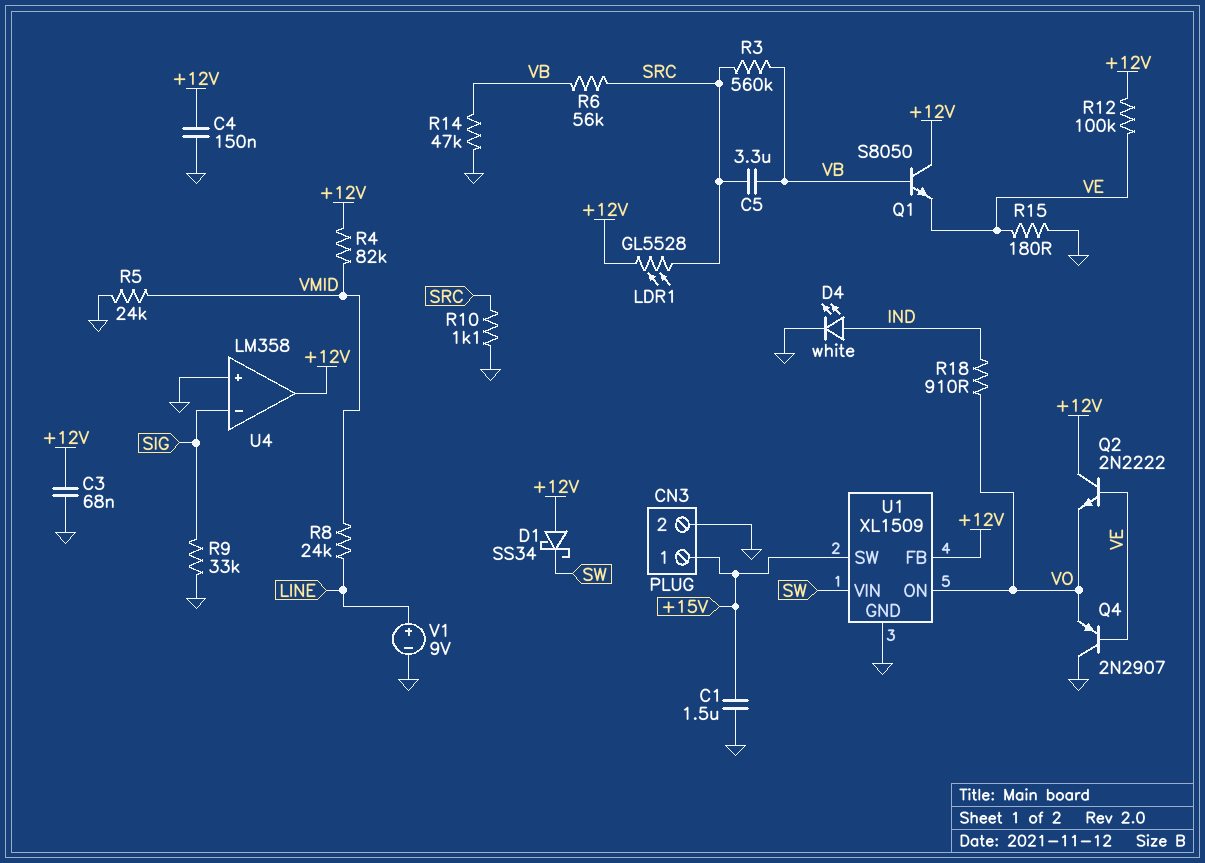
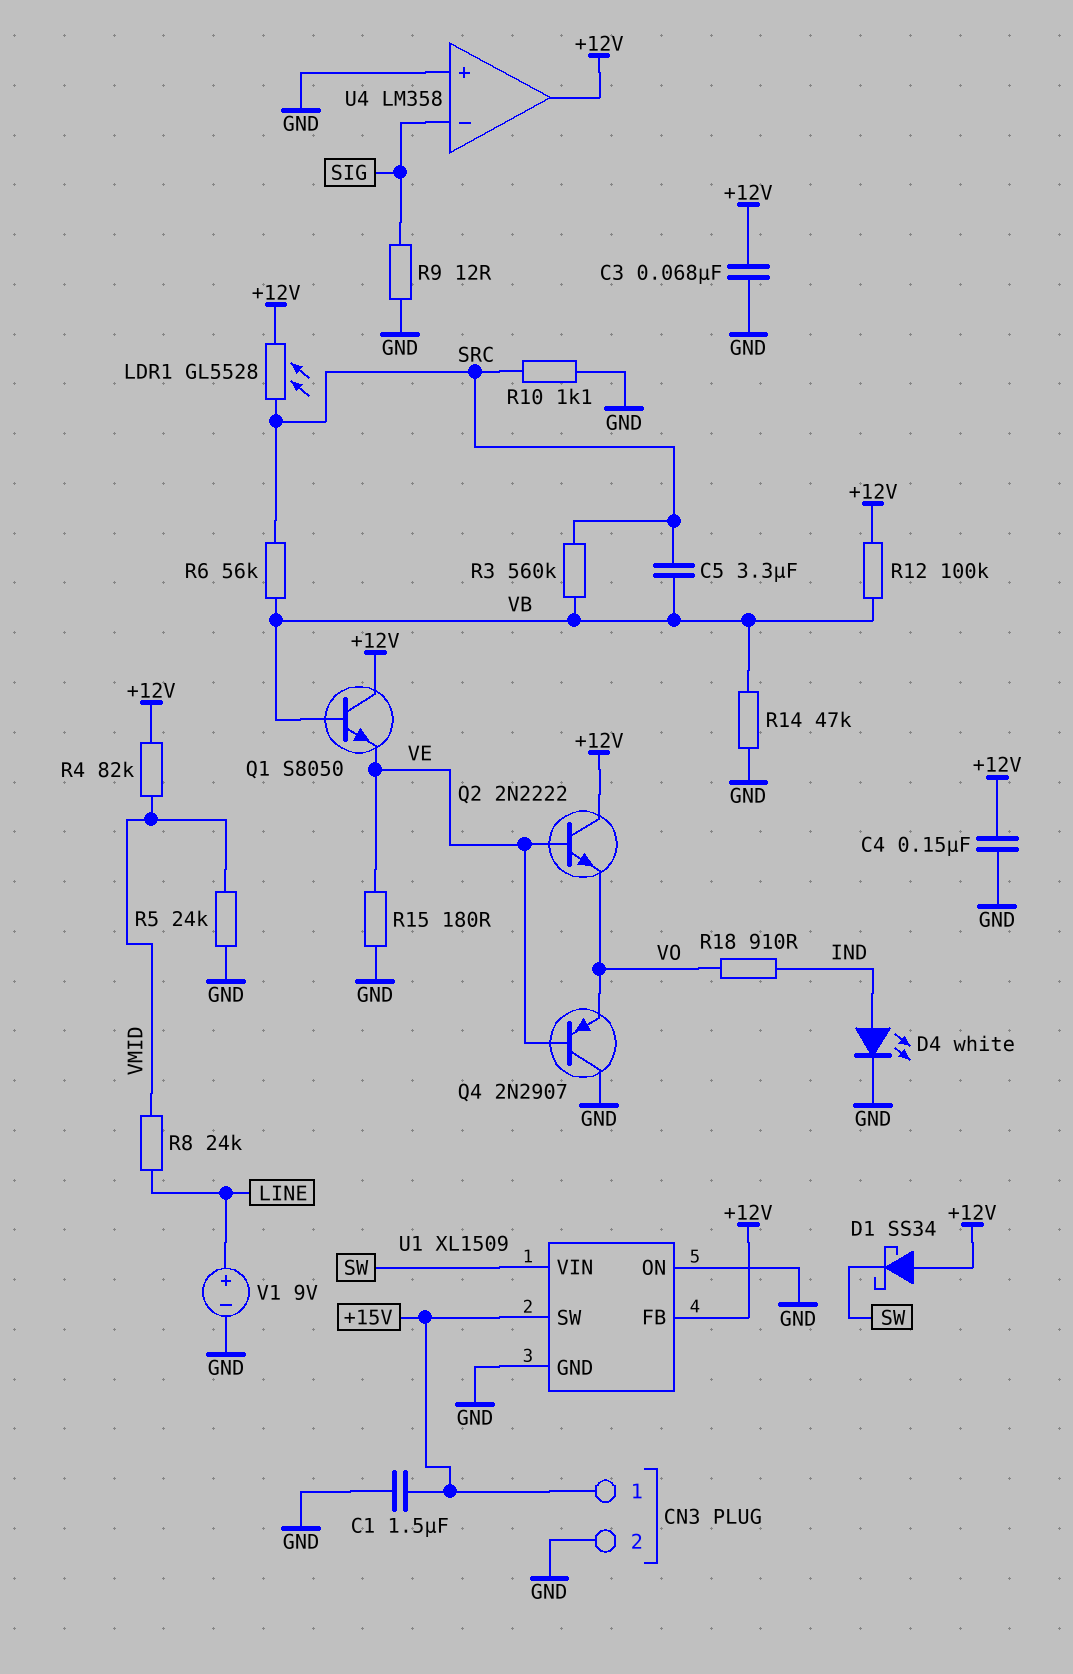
R9: 33k (GND, SIG) -> 12 (GND, SIG)
R12: 100k (+12V, VE) -> 100k (+12V, VB)
U1 pin ON: VO -> GND

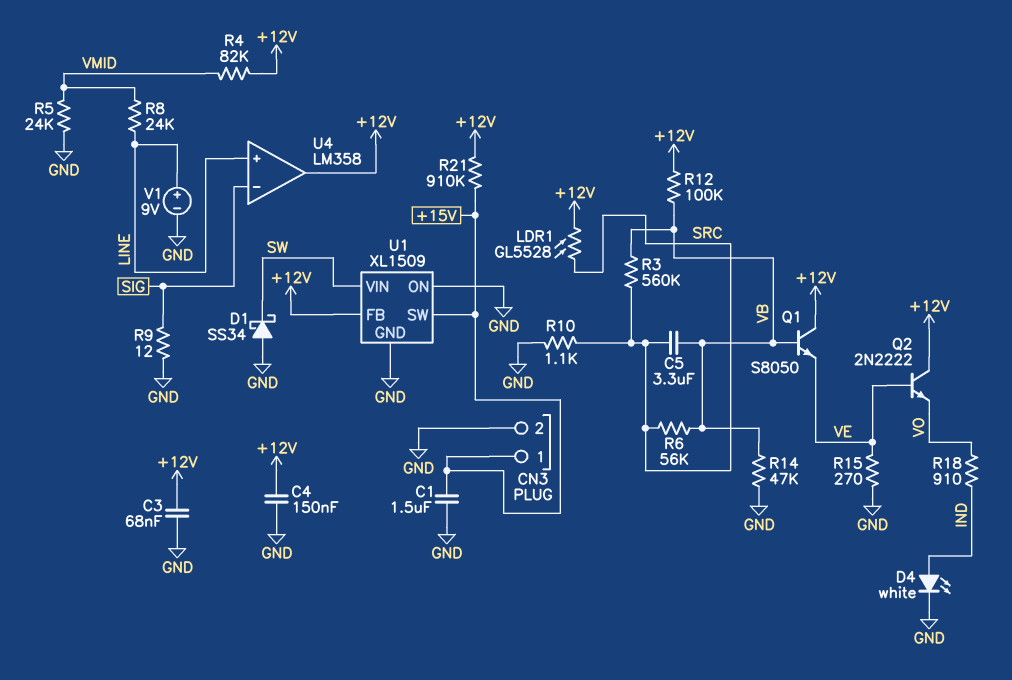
D1: schottky SS34 (A +12V, K SW) -> schottky SS34 (A GND, K SW)
Q4: PNP 2N2907 (B VE, C GND, E VO) -> none
R15: 180 (GND, VE) -> 270 (GND, VE)
R21: none -> 910k (+12V, +15V)
U4 pin in+: GND -> LINE

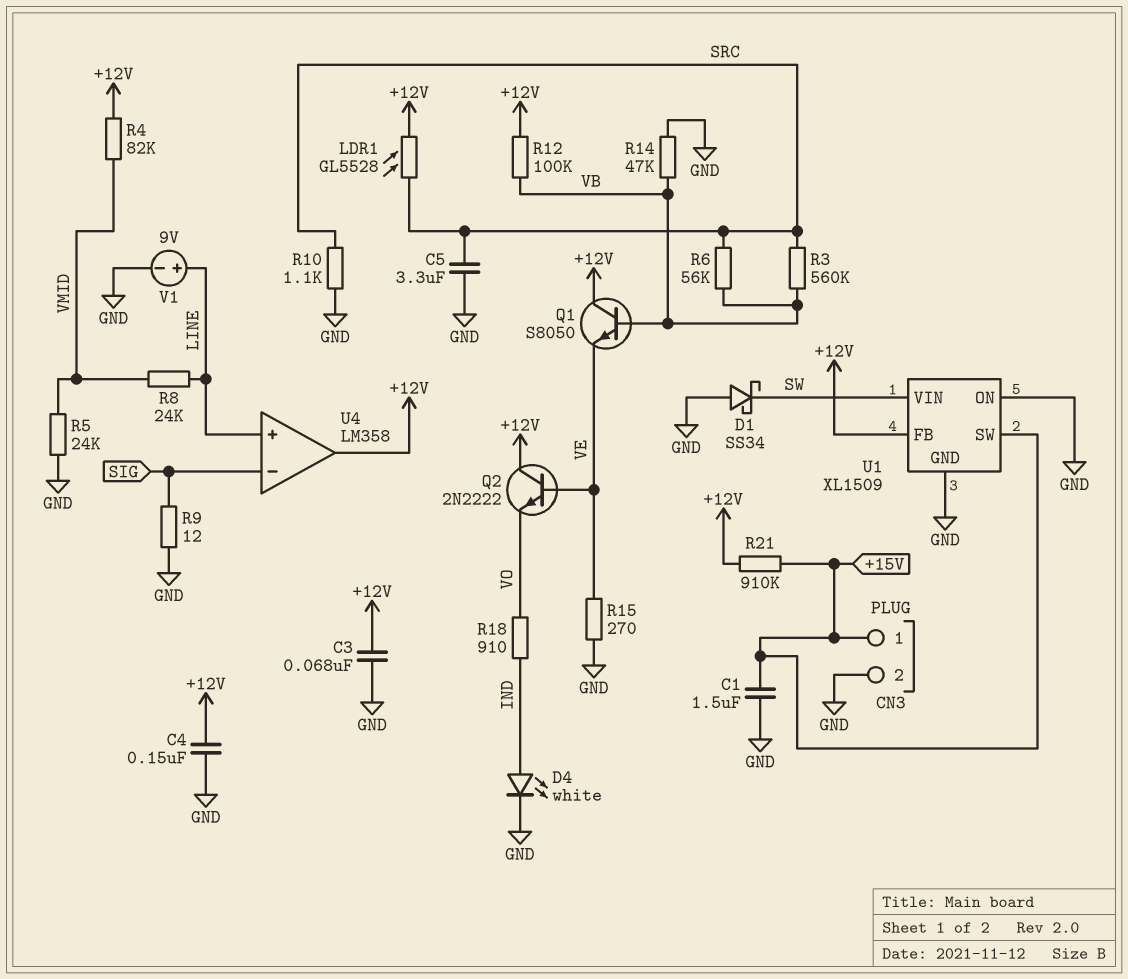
C5: 3.3uF (SRC, VB) -> 3.3uF (GND, SRC)

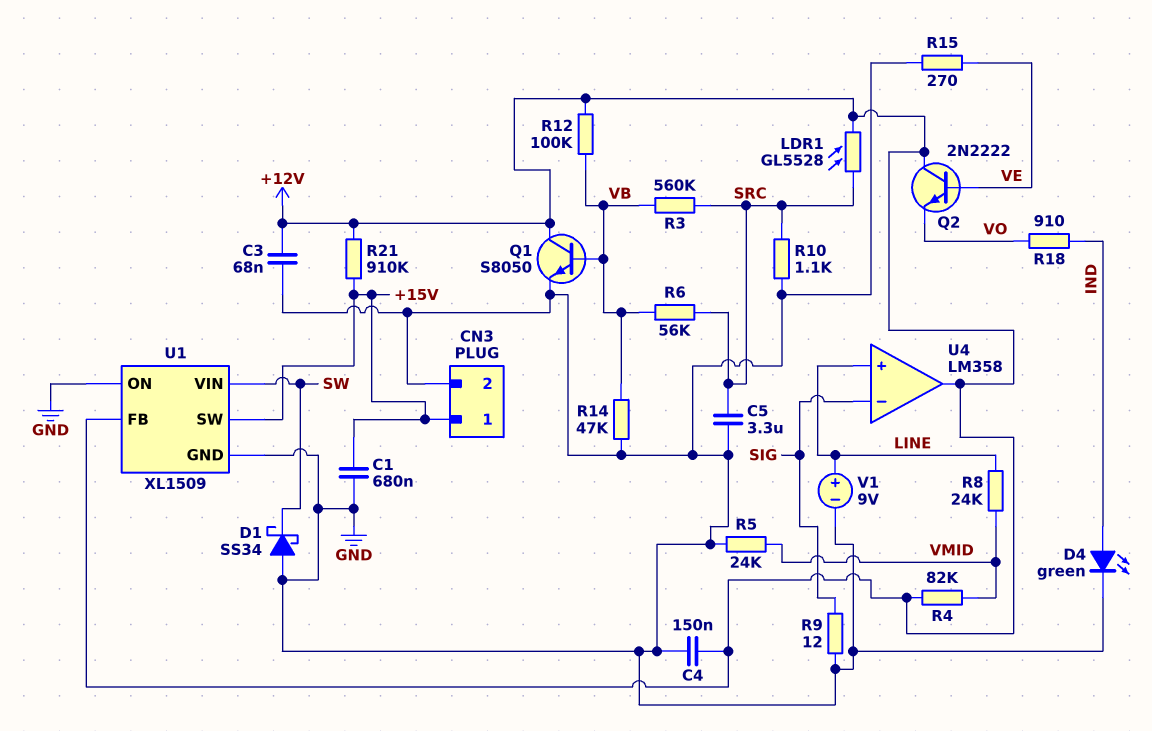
C1: 1.5uF (+15V, GND) -> 680nF (+15V, GND)
D4: LED white (A IND, K GND) -> LED green (A IND, K GND)
Q1: NPN S8050 (B VB, C +12V, E VE) -> NPN S8050 (B VB, C +12V, E GND)

